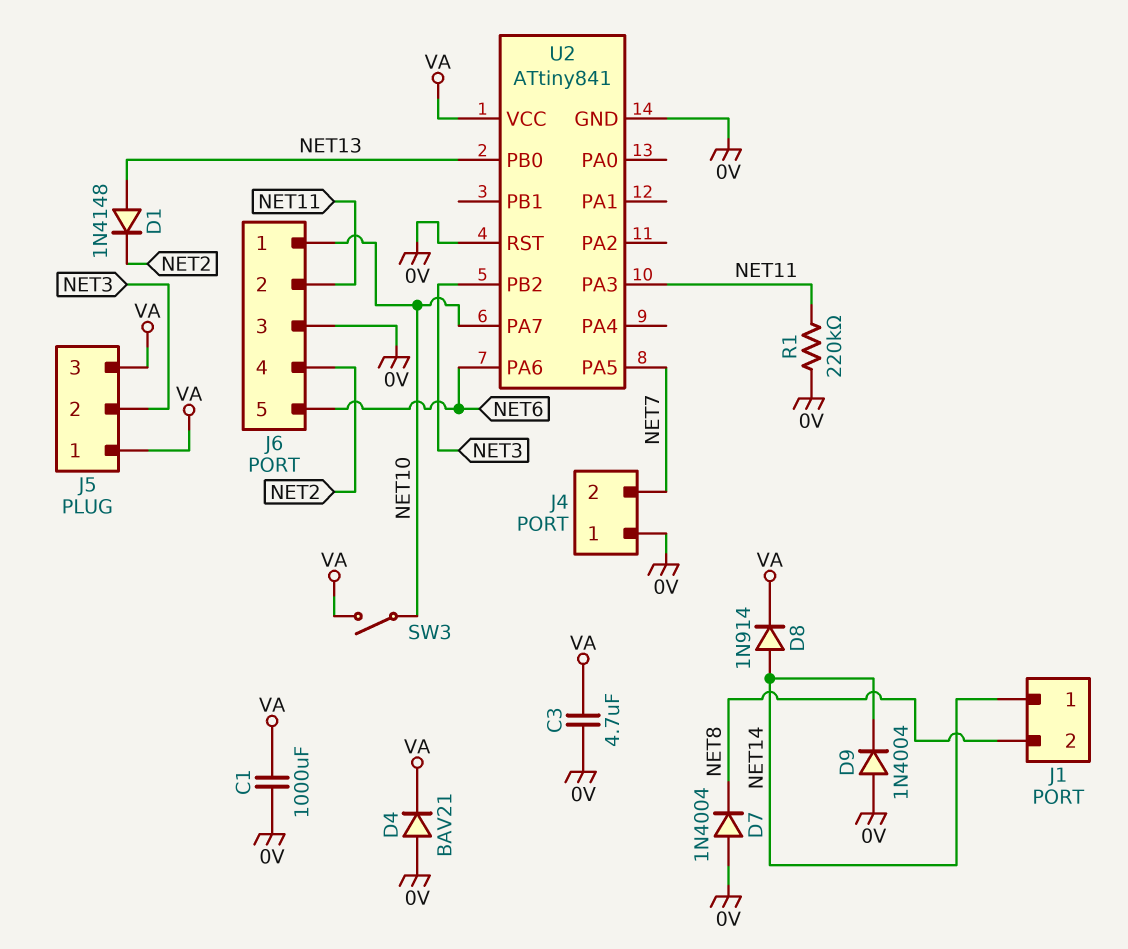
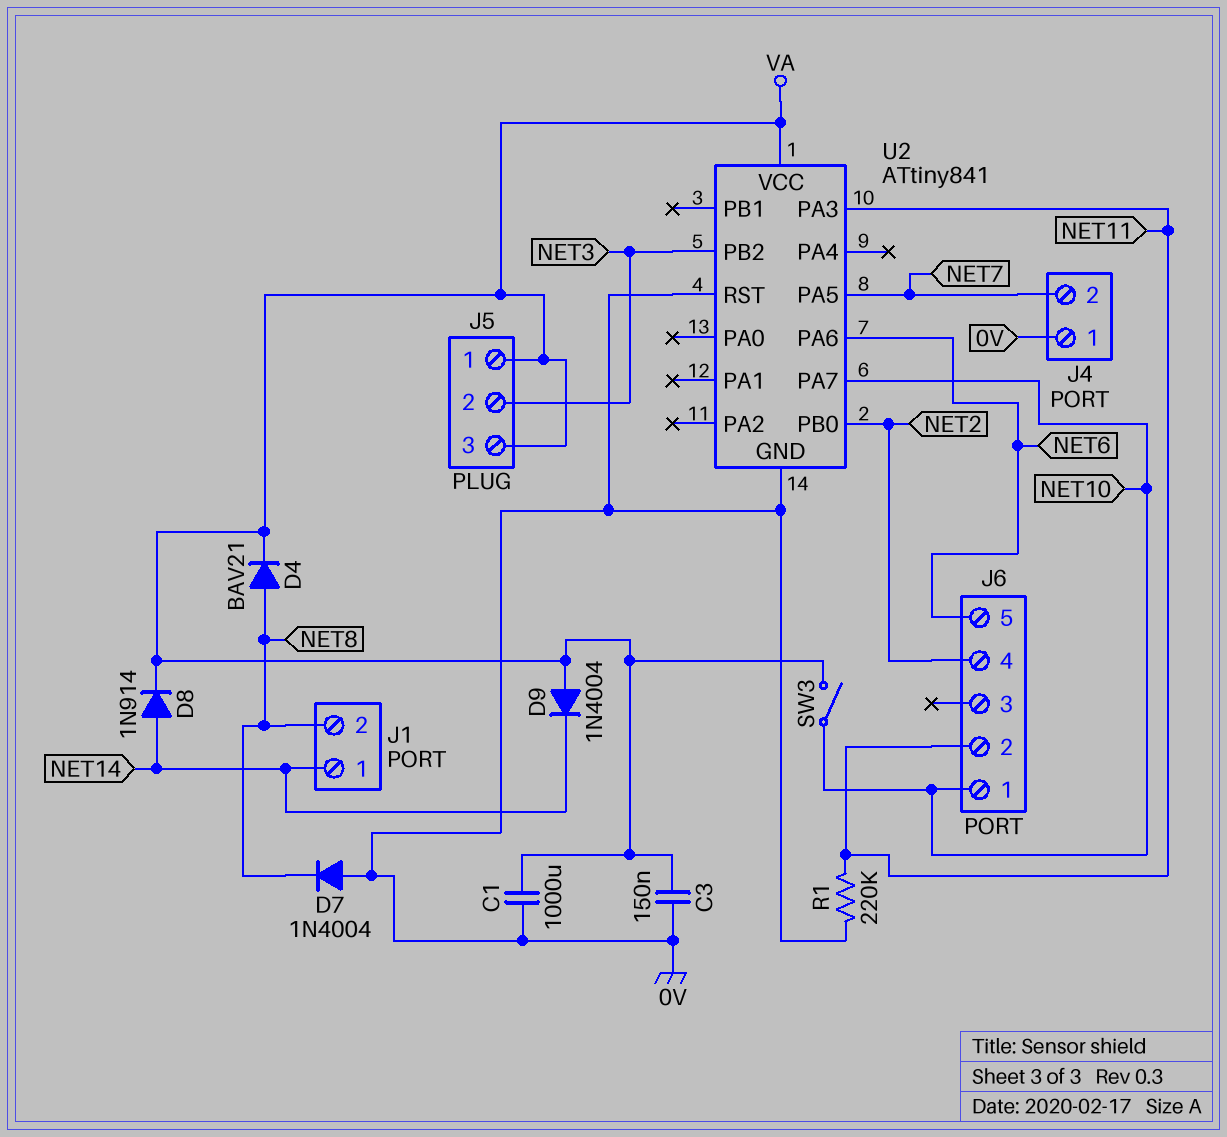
C3: 4.7uF (0V, VA) -> 150nF (0V, VA)
D1: diode 1N4148 (A NET13, K NET2) -> none
D4: diode BAV21 (A 0V, K VA) -> diode BAV21 (A NET8, K VA)
D9: diode 1N4004 (A 0V, K NET14) -> diode 1N4004 (A VA, K NET14)
J6 pin 3: 0V -> none
U2 pin PB0: NET13 -> NET2

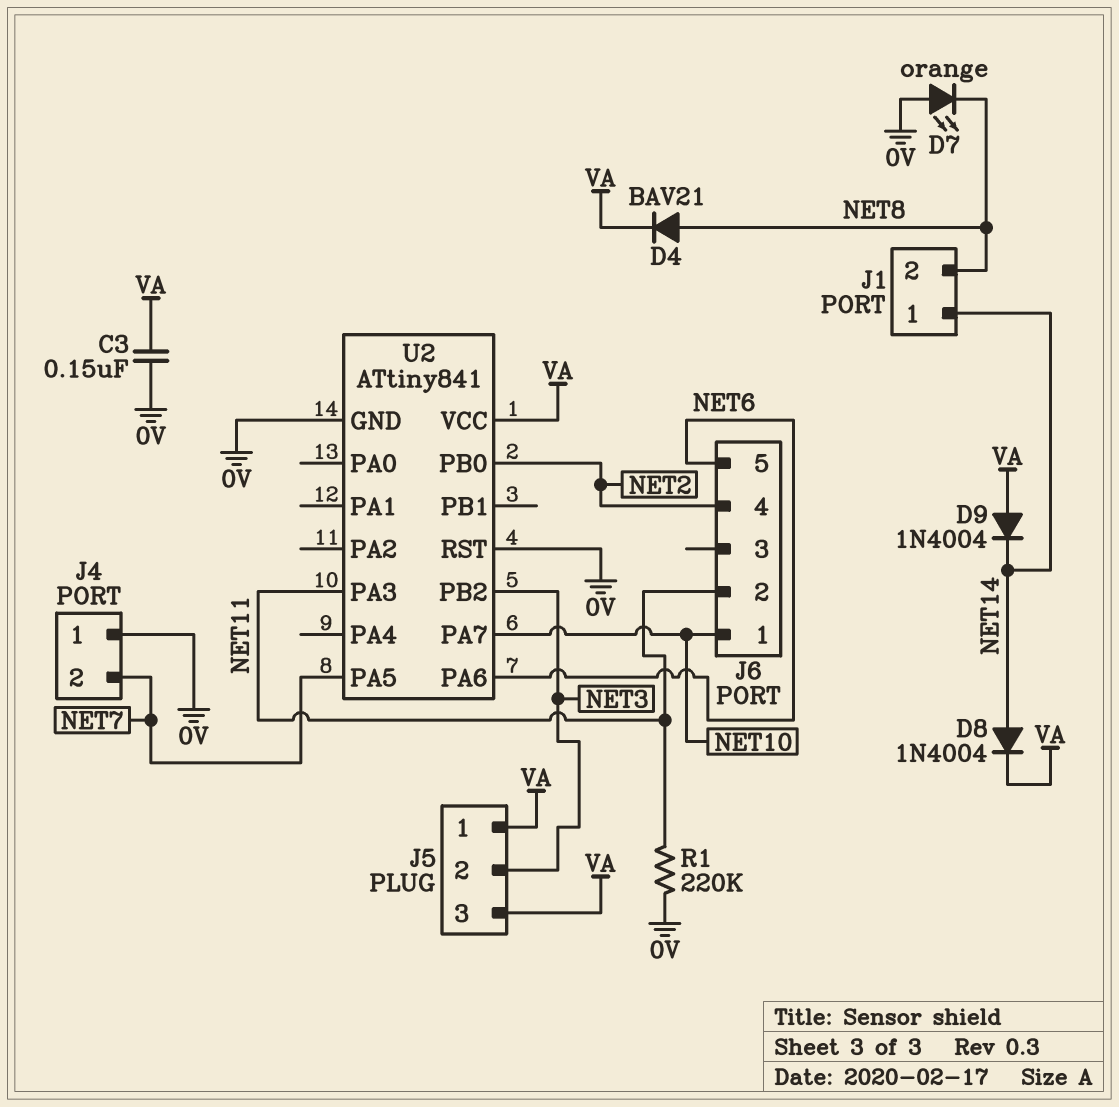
C1: 1000uF (0V, VA) -> none
D7: diode 1N4004 (A 0V, K NET8) -> LED orange (A 0V, K NET8)
D8: diode 1N914 (A NET14, K VA) -> diode 1N4004 (A NET14, K VA)
SW3: switch (NET10, VA) -> none

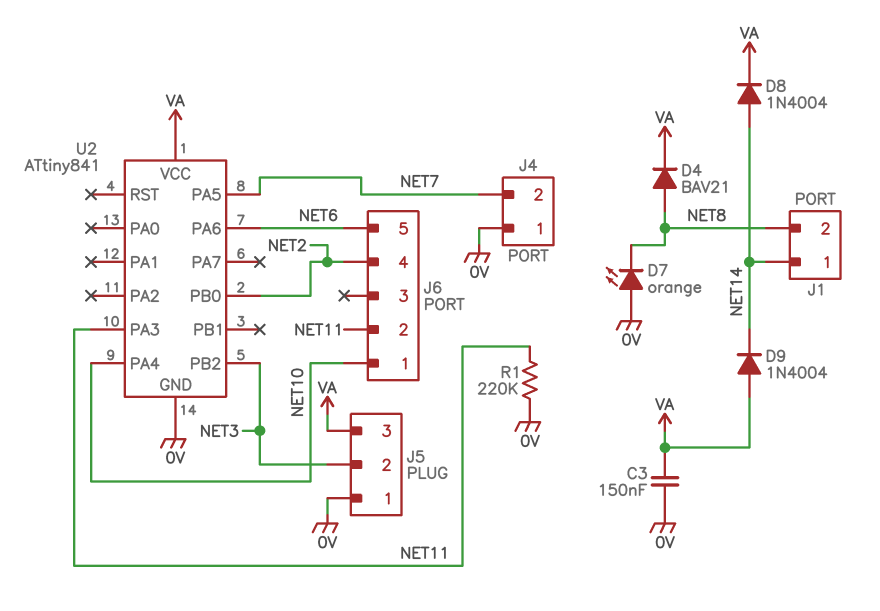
J5 pin 1: VA -> 0V
U2 pin PA4: none -> NET10
U2 pin PA7: NET10 -> none
U2 pin RST: 0V -> none

